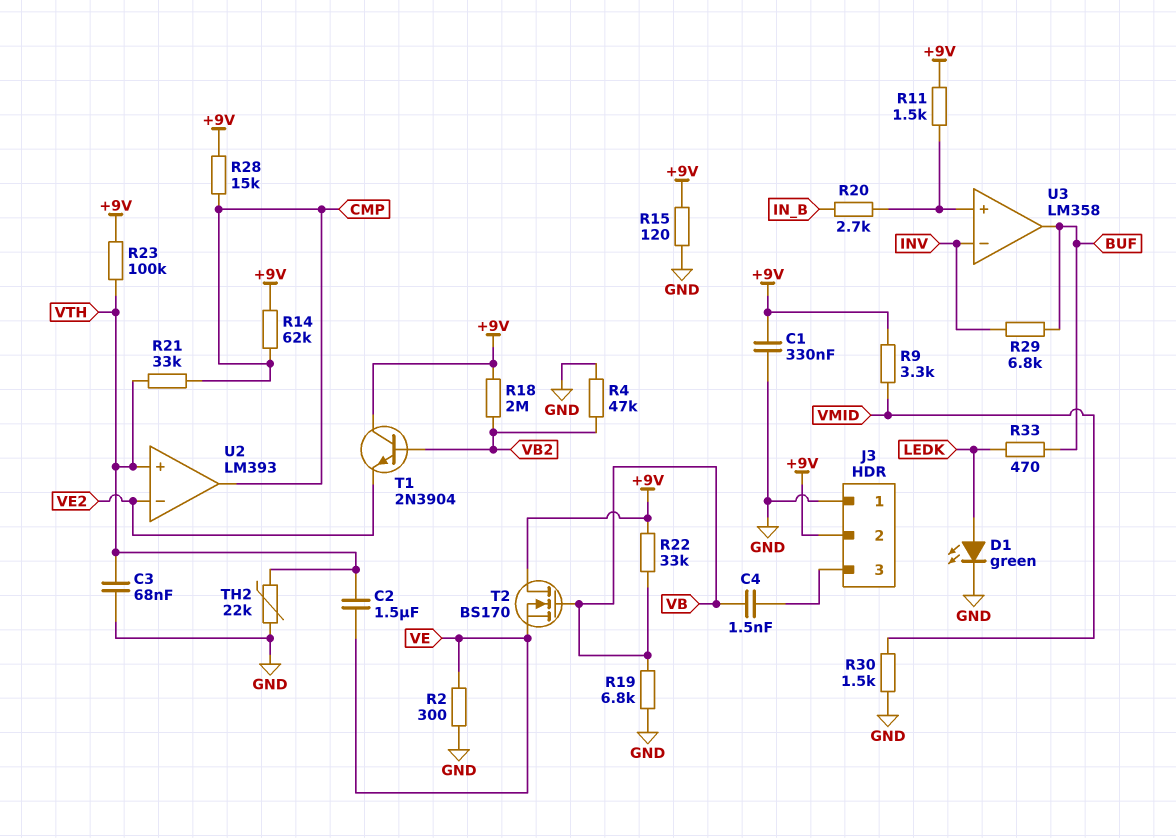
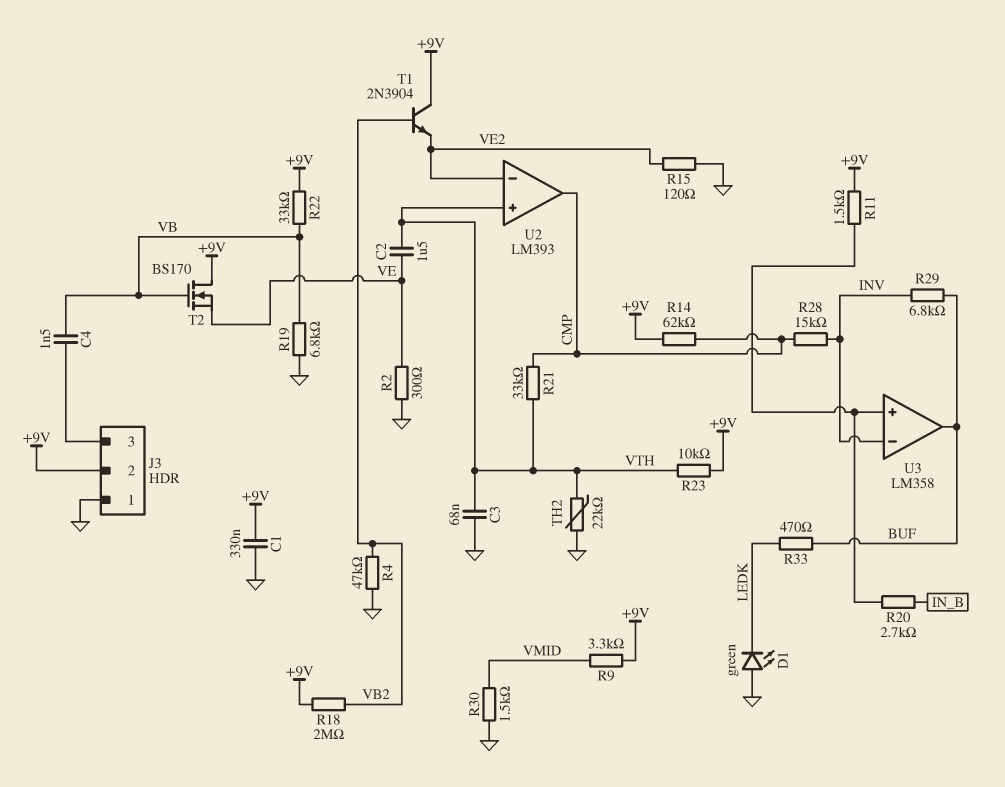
D1: LED green (A LEDK, K GND) -> LED green (A GND, K LEDK)
R15: 120 (+9V, GND) -> 120 (GND, VE2)
R23: 100k (+9V, VTH) -> 10k (+9V, VTH)
R28: 15k (+9V, CMP) -> 15k (CMP, INV)

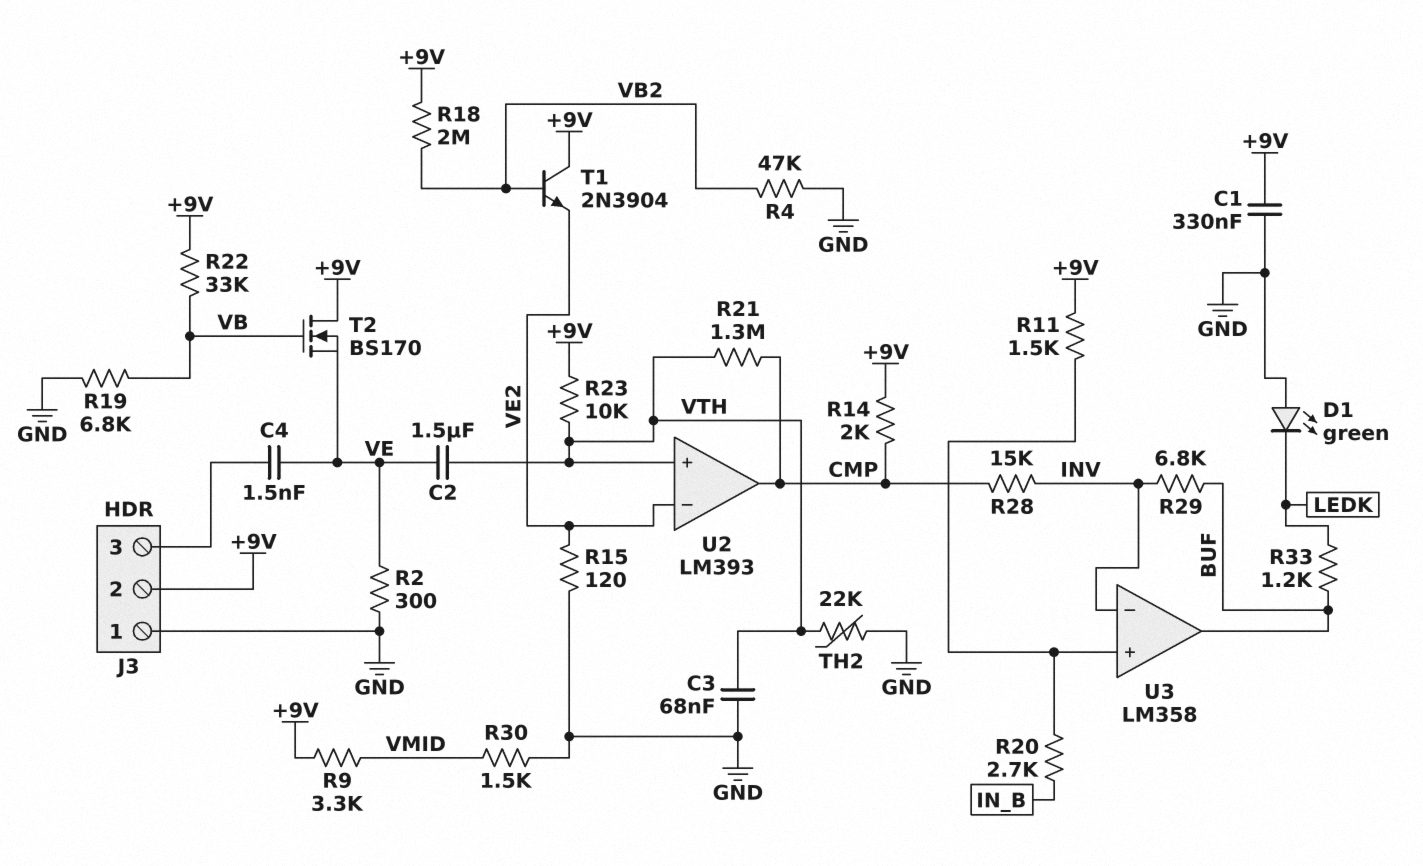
C4: 1.5nF (J3/3, VB) -> 1.5nF (J3/3, VE)
R14: 62k (+9V, CMP) -> 2k (+9V, CMP)
R21: 33k (CMP, VTH) -> 1.3M (CMP, VTH)
R33: 470 (BUF, LEDK) -> 1.2k (BUF, LEDK)

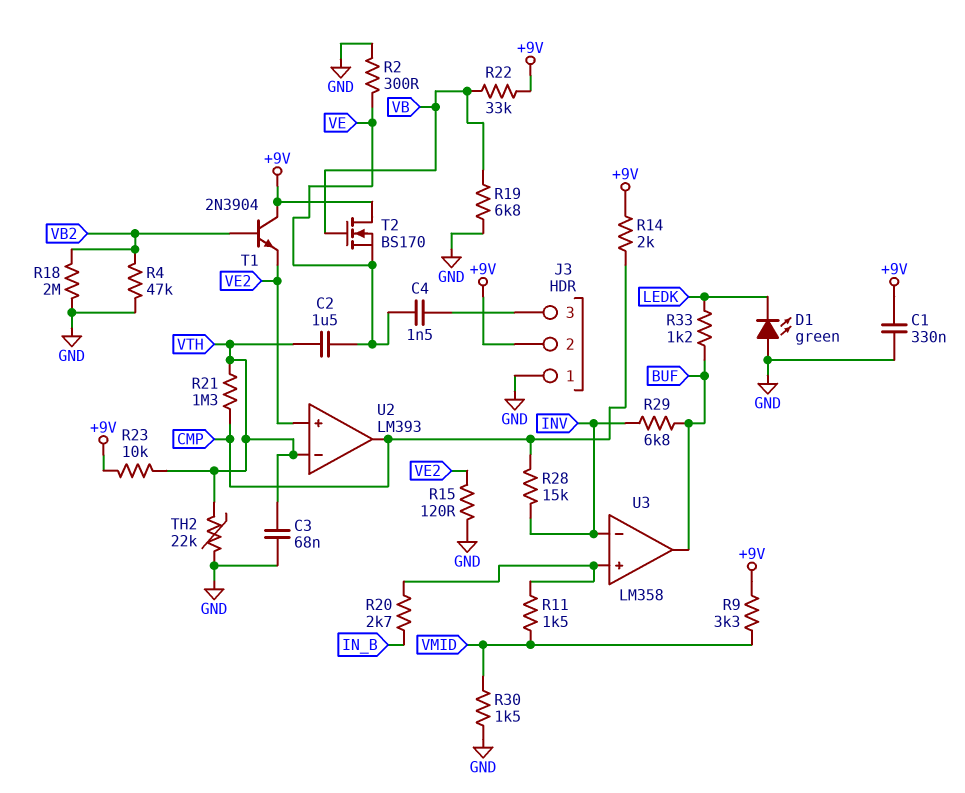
R11: 1.5k (+9V, U3/in+) -> 1.5k (U3/in+, VMID)
R18: 2M (+9V, VB2) -> 2M (GND, VB2)
U2 pin in+: VTH -> VE2
U2 pin in-: VE2 -> VTH

